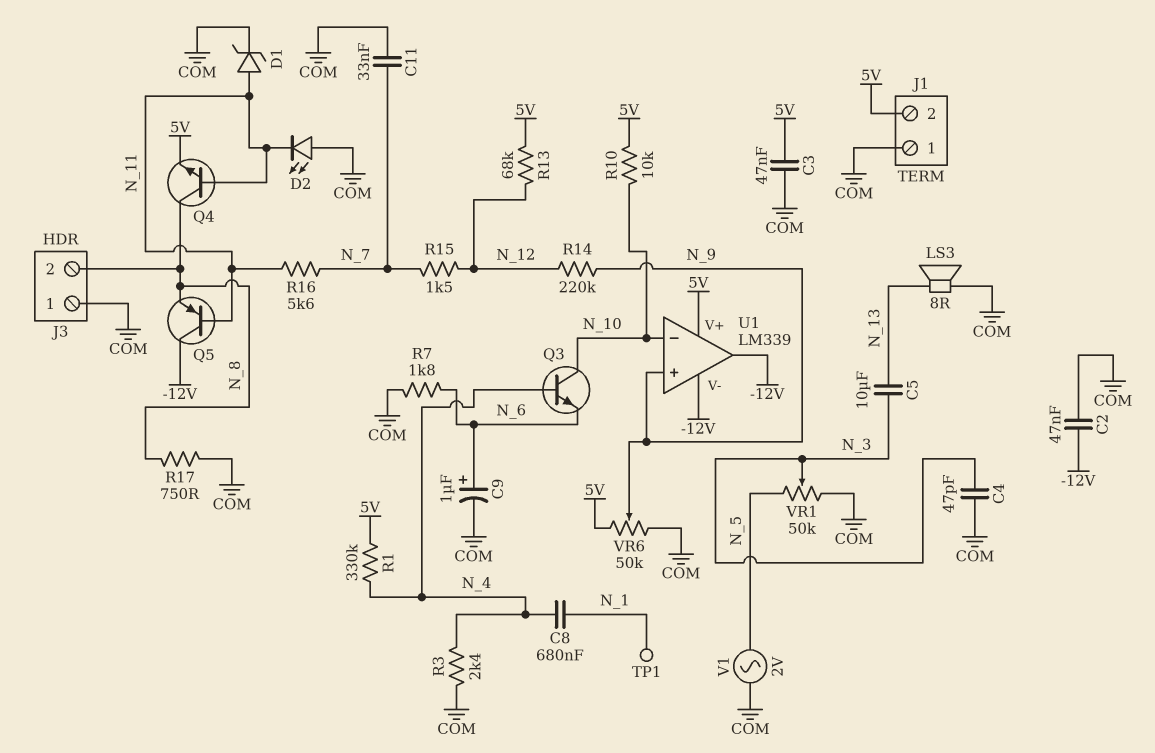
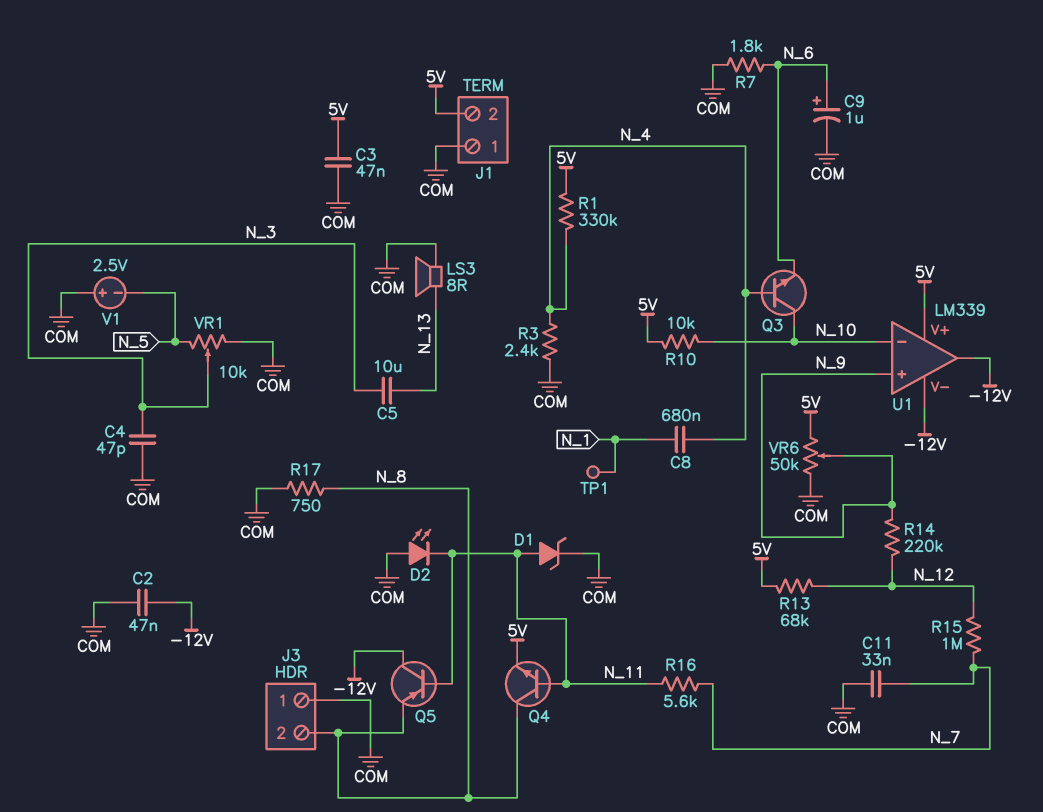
R15: 1.5k (N_7, N_12) -> 1M (N_7, N_12)
V1: AC 2V (COM, N_5) -> 2.5V (plus COM, minus N_5)
VR1: 50k (COM, N_5, wiper N_3) -> 10k (COM, N_5, wiper N_3)

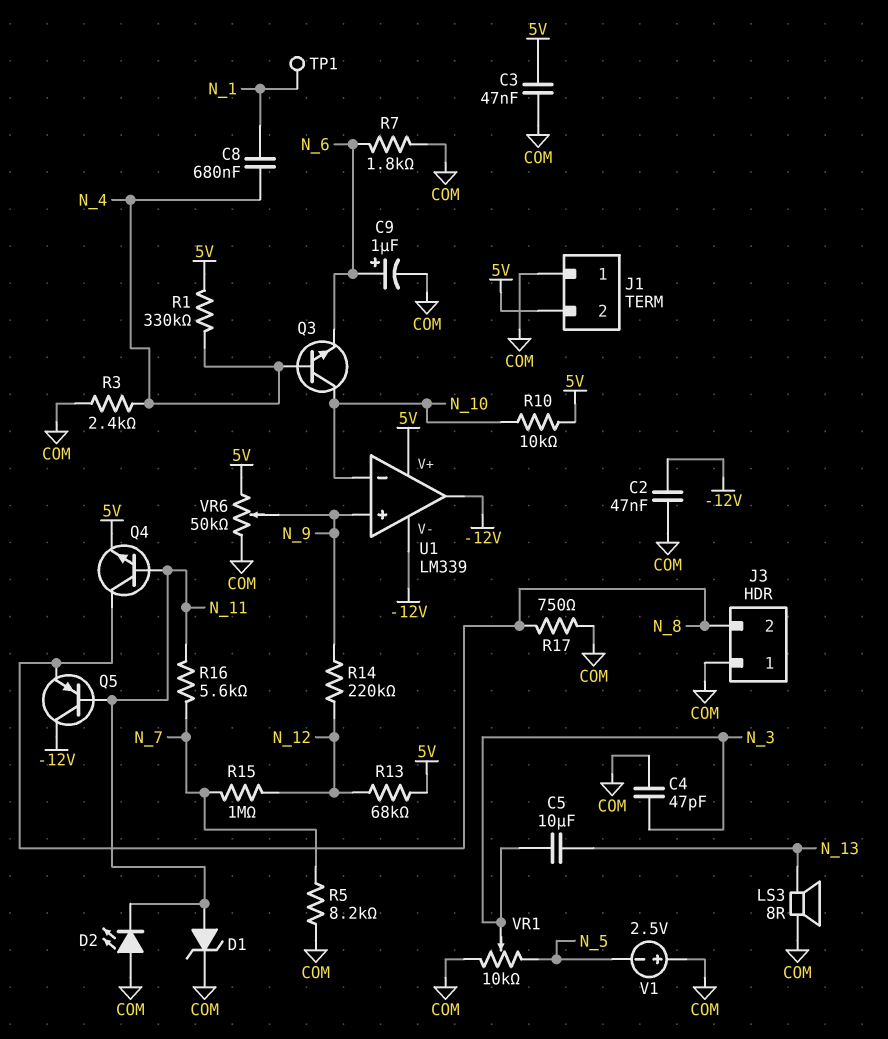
C11: 33nF (COM, N_7) -> none
R5: none -> 8.2k (COM, N_7)

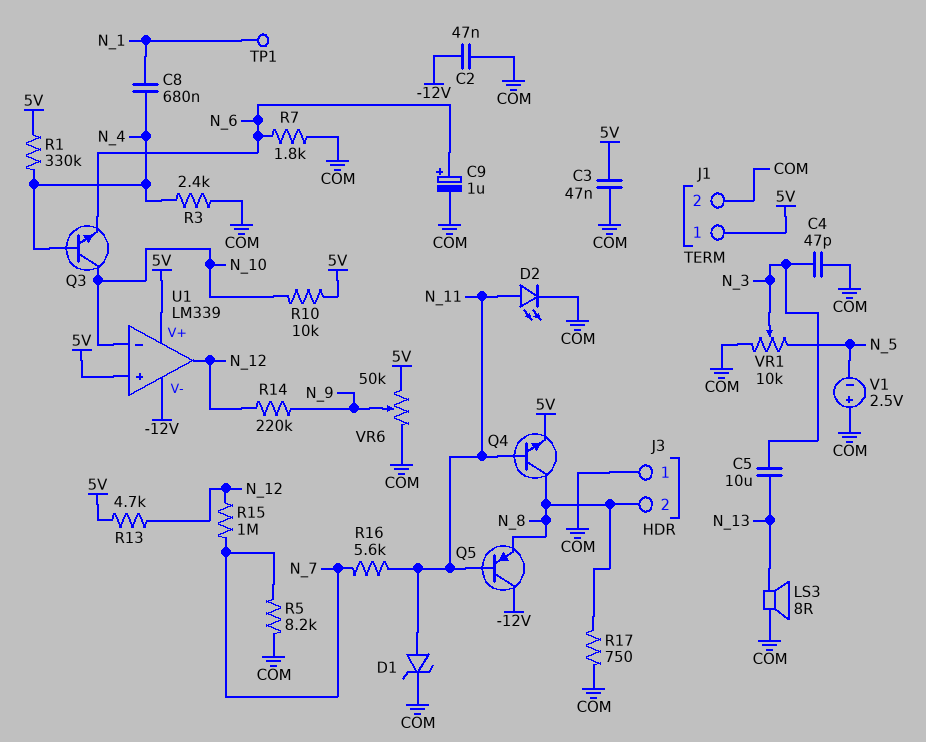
D2: LED (A COM, K N_11) -> LED (A N_11, K COM)
J1 pin 1: COM -> 5V
J1 pin 2: 5V -> COM
R13: 68k (5V, N_12) -> 4.7k (5V, N_12)
U1 pin in+: N_9 -> 5V
U1 pin out: -12V -> N_12

